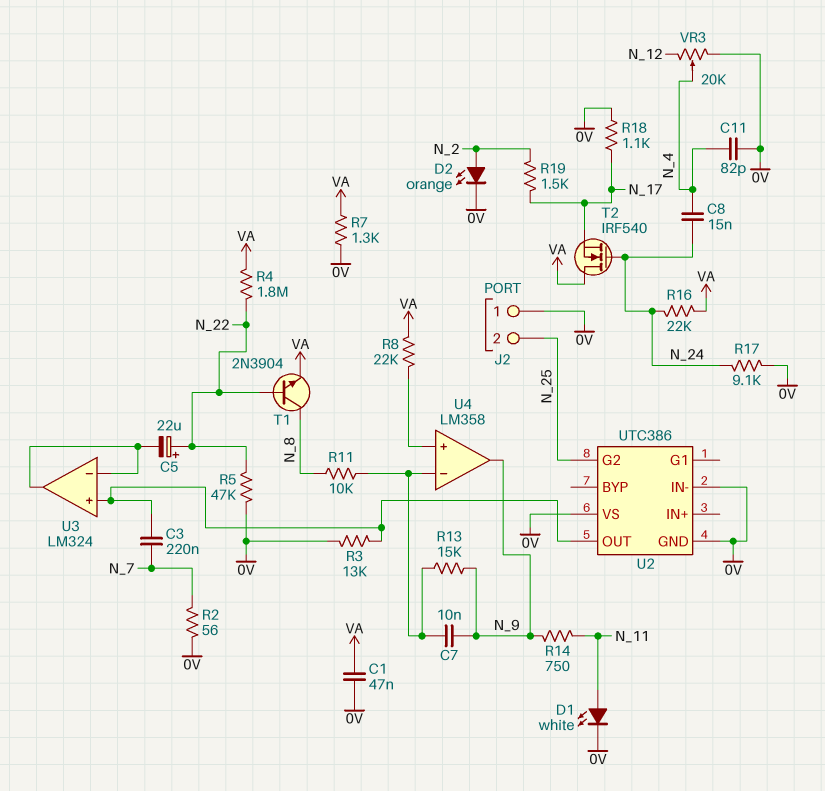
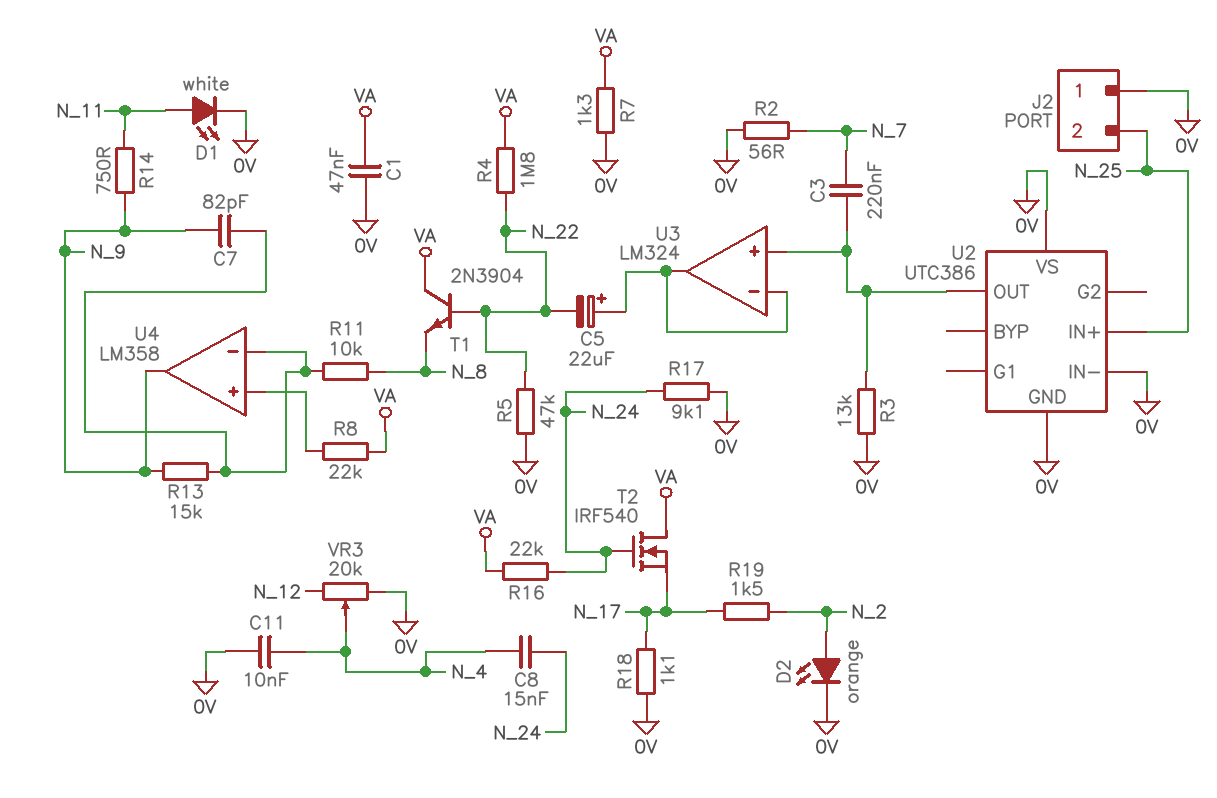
C5: 22uF (plus N_22, minus U3/in-) -> 22uF (plus U3/in-, minus N_22)
C7: 10nF (N_9, U4/in-) -> 82pF (N_9, U4/in-)
C11: 82pF (0V, N_4) -> 10nF (0V, N_4)
T1: NPN 2N3904 (B N_22, C N_8, E VA) -> NPN 2N3904 (B N_22, C VA, E N_8)
U2 pin G2: N_25 -> none
U2 pin IN+: none -> N_25

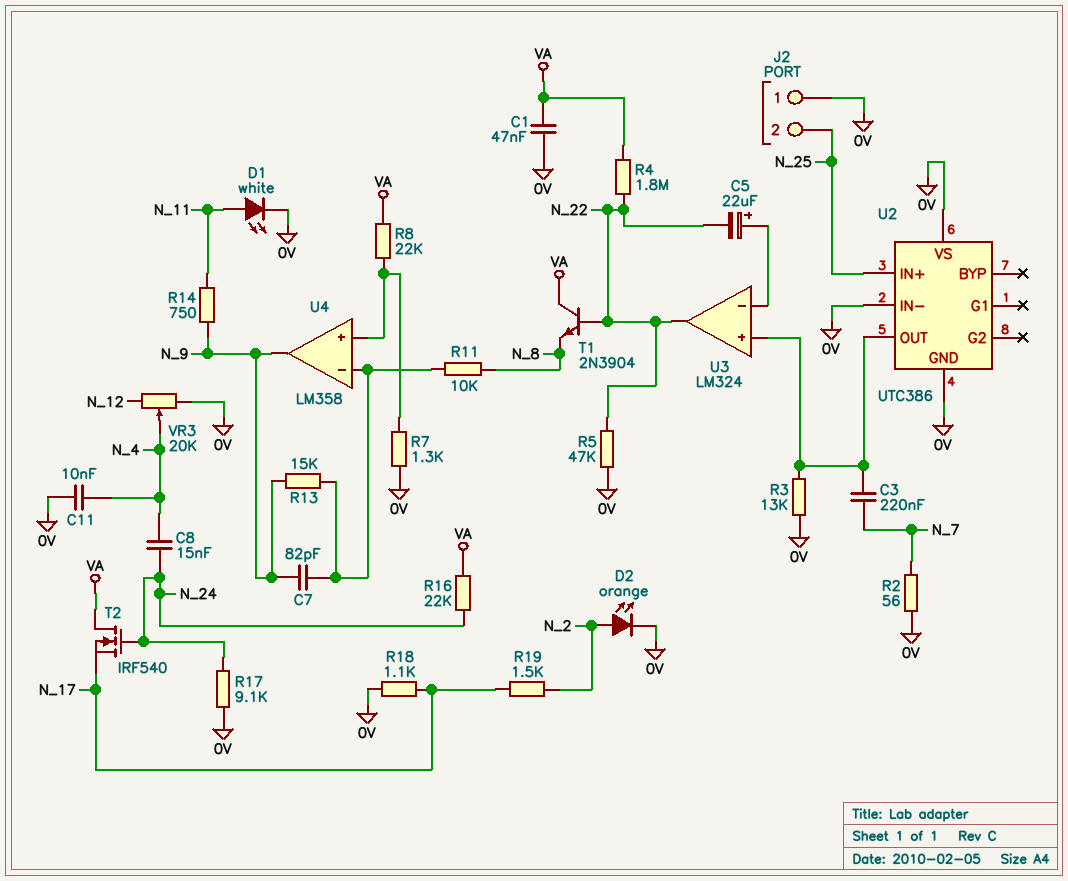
R7: 1.3k (0V, VA) -> 1.3k (0V, U4/in+)
U3 pin out: U3/in- -> N_22

